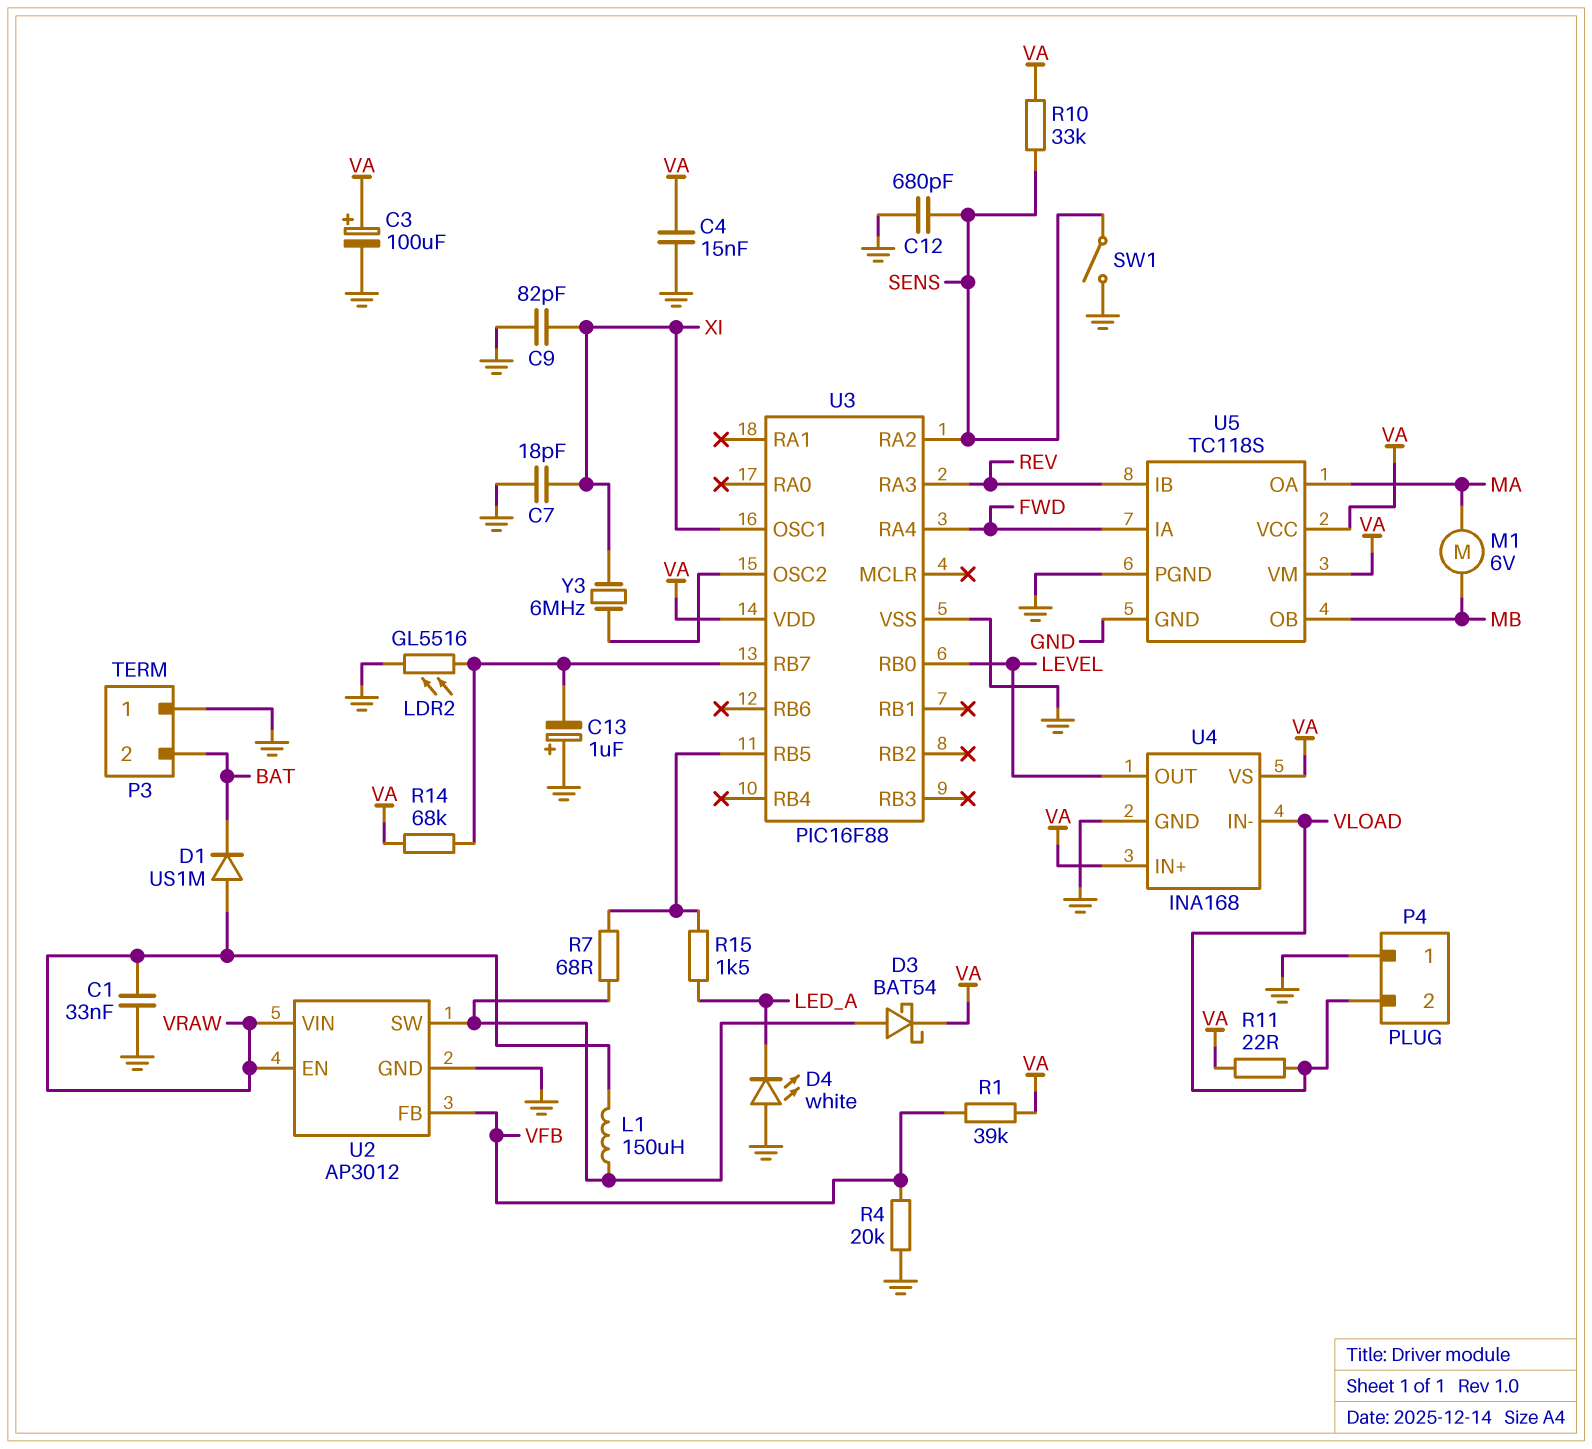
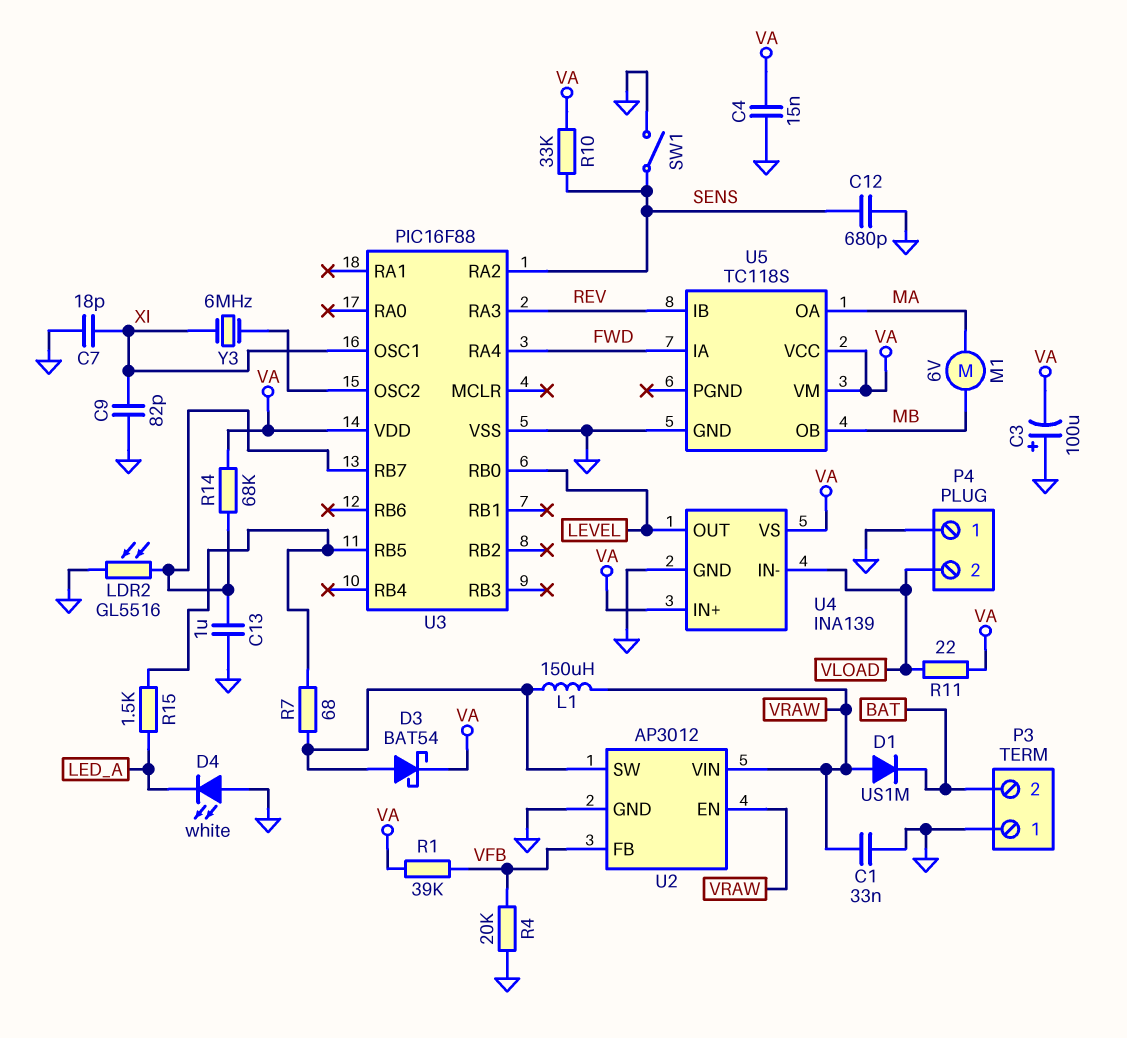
C3: 100uF (plus VA, minus GND) -> 100uF (plus GND, minus VA)
C13: 1uF (plus GND, minus U3/RB7) -> 1uF (GND, U3/RB7)
U4: INA168 -> INA139
U5 pin PGND: GND -> none

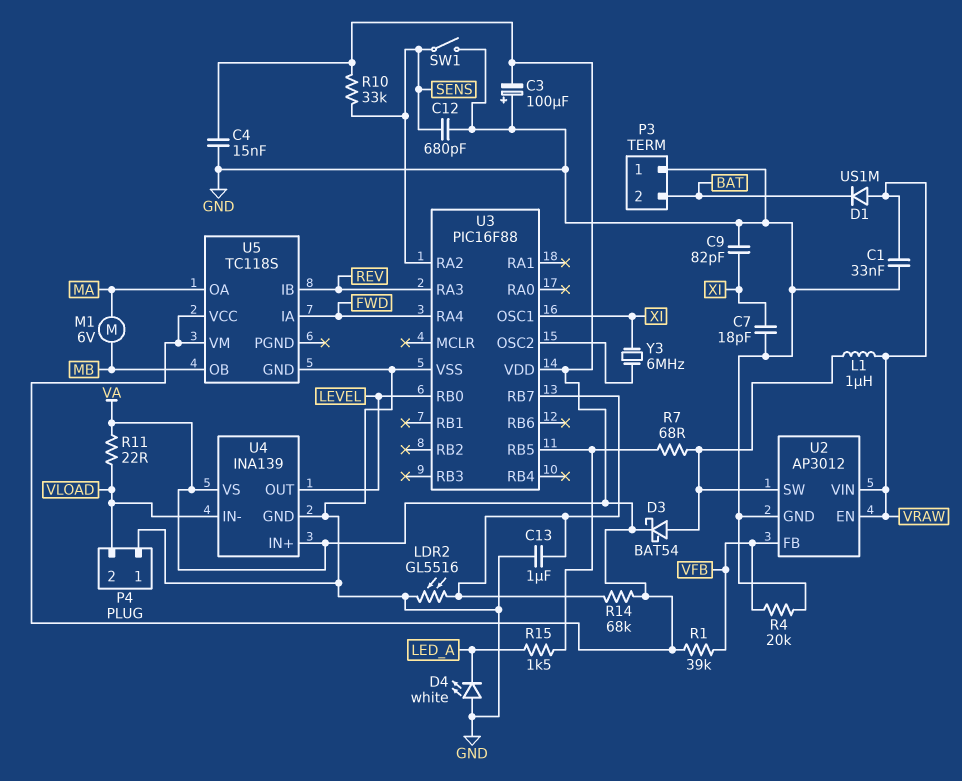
L1: 150uH (U2/SW, VRAW) -> 1uH (U2/SW, VRAW)

